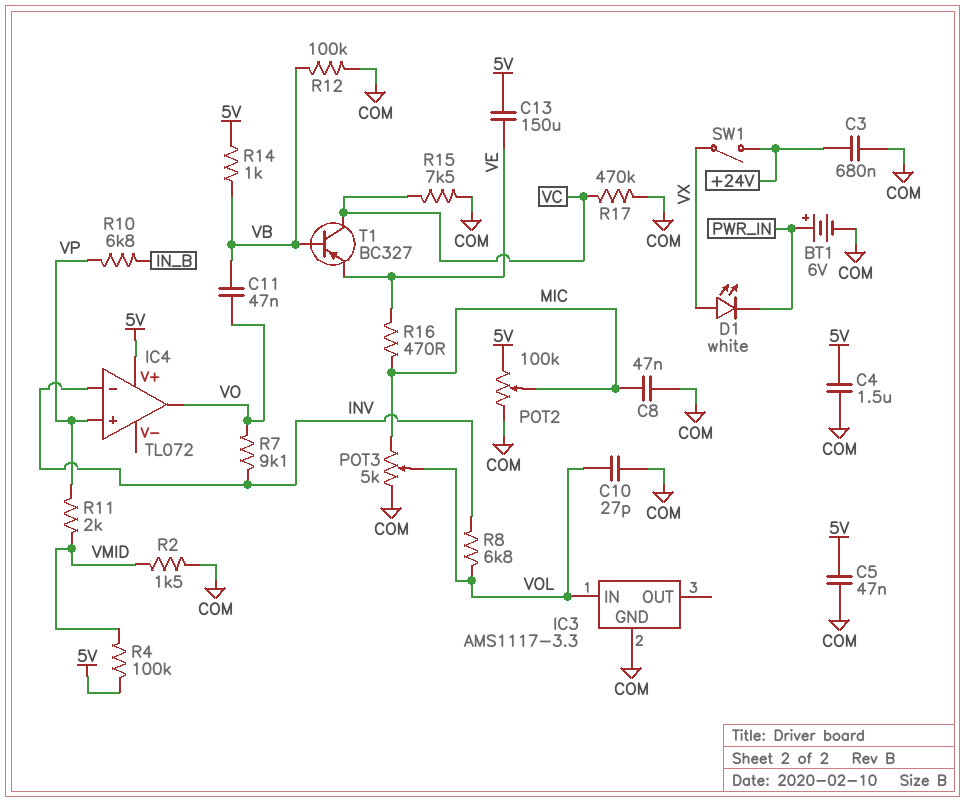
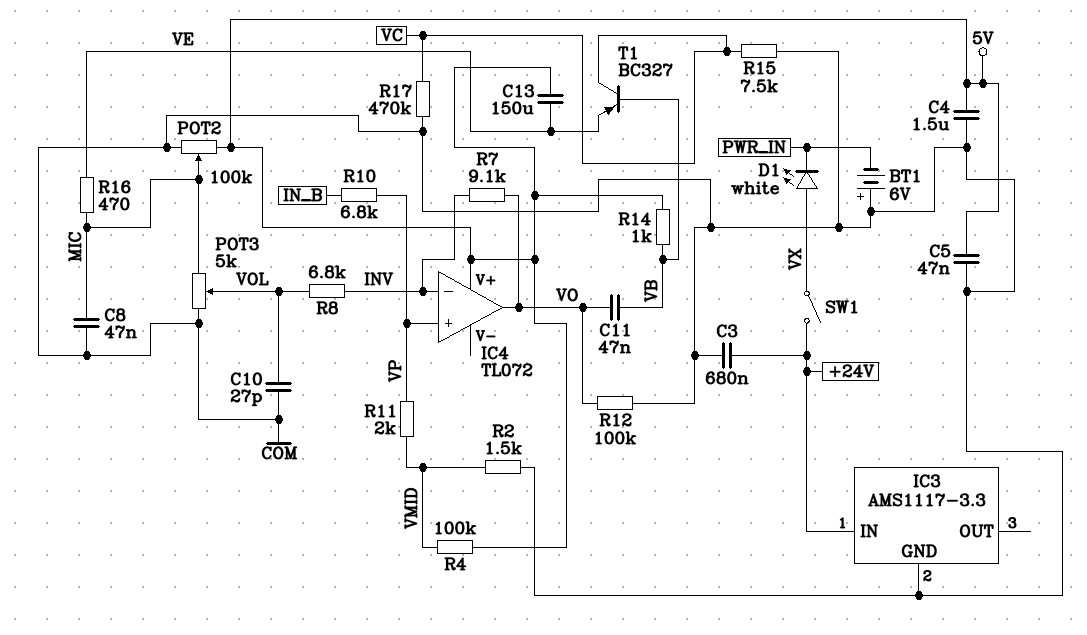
BT1: 6V (plus PWR_IN, minus COM) -> 6V (plus COM, minus PWR_IN)
IC3 pin IN: VOL -> +24V
R12: 100k (COM, VB) -> 100k (COM, VO)

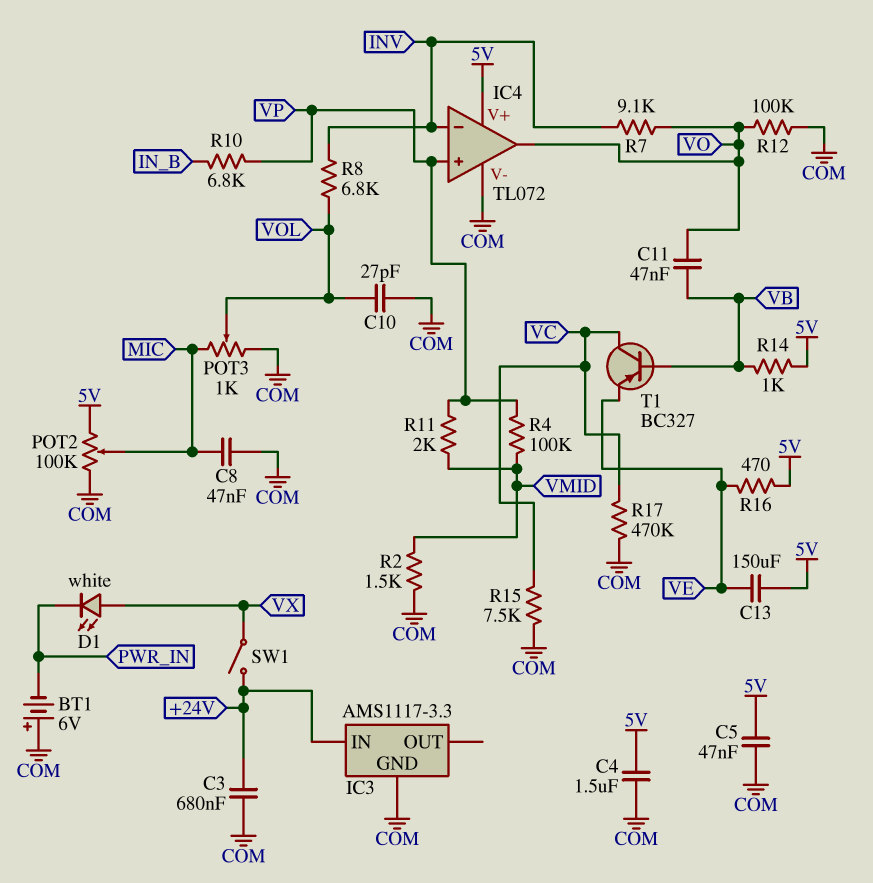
IC4 pin V-: none -> COM
POT3: 5k (COM, MIC, wiper VOL) -> 1k (COM, MIC, wiper VOL)
R4: 100k (5V, VMID) -> 100k (VMID, VP)
R16: 470 (MIC, VE) -> 470 (5V, VE)

